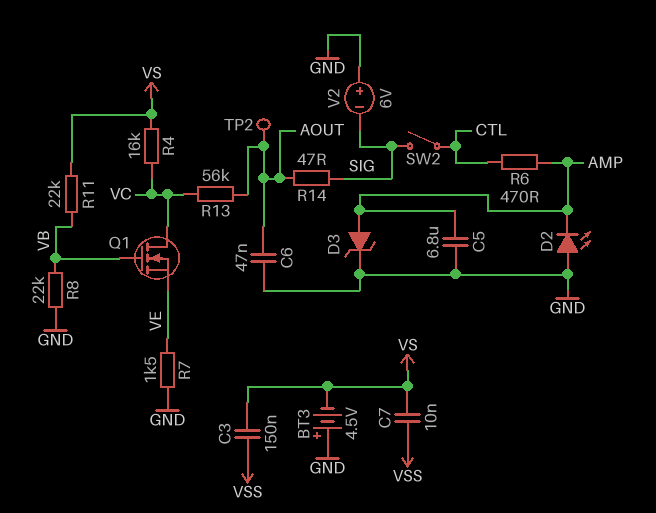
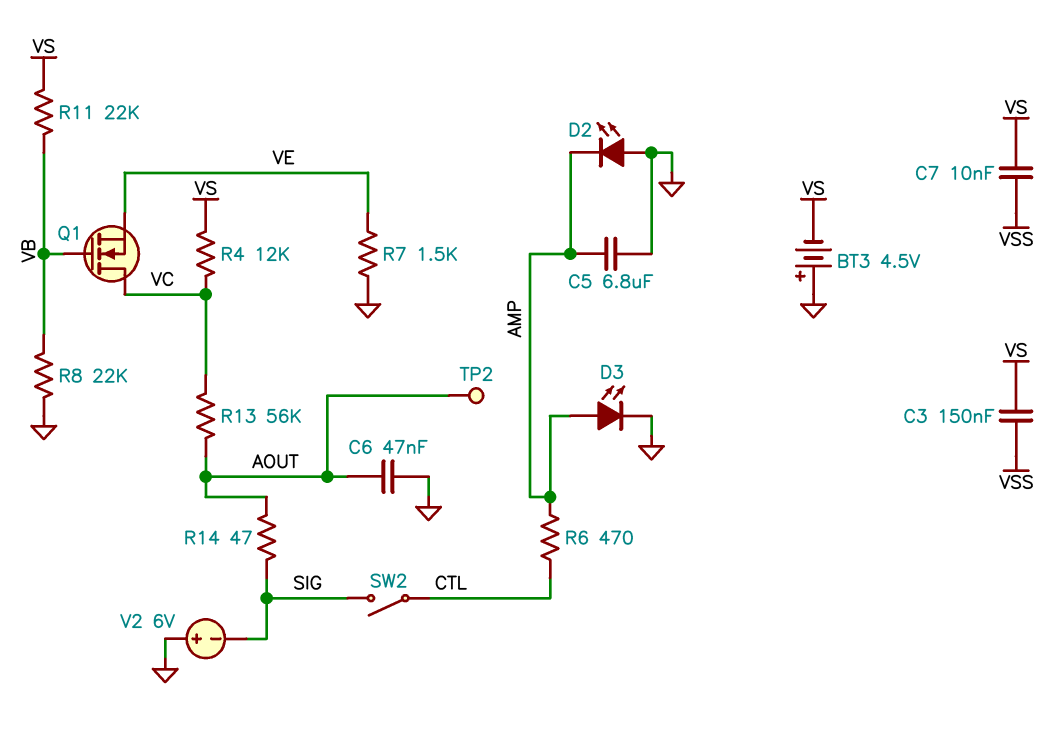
D3: zener (A AMP, K GND) -> LED (A AMP, K GND)
R4: 16k (VC, VS) -> 12k (VC, VS)

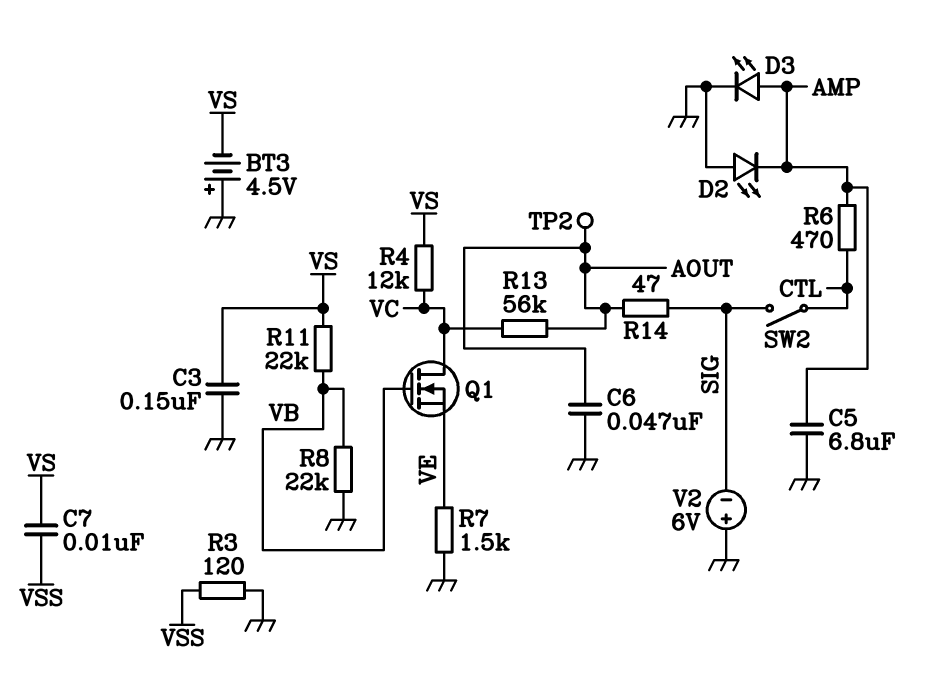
C3: 150nF (VS, VSS) -> 150nF (GND, VS)
R3: none -> 120 (GND, VSS)

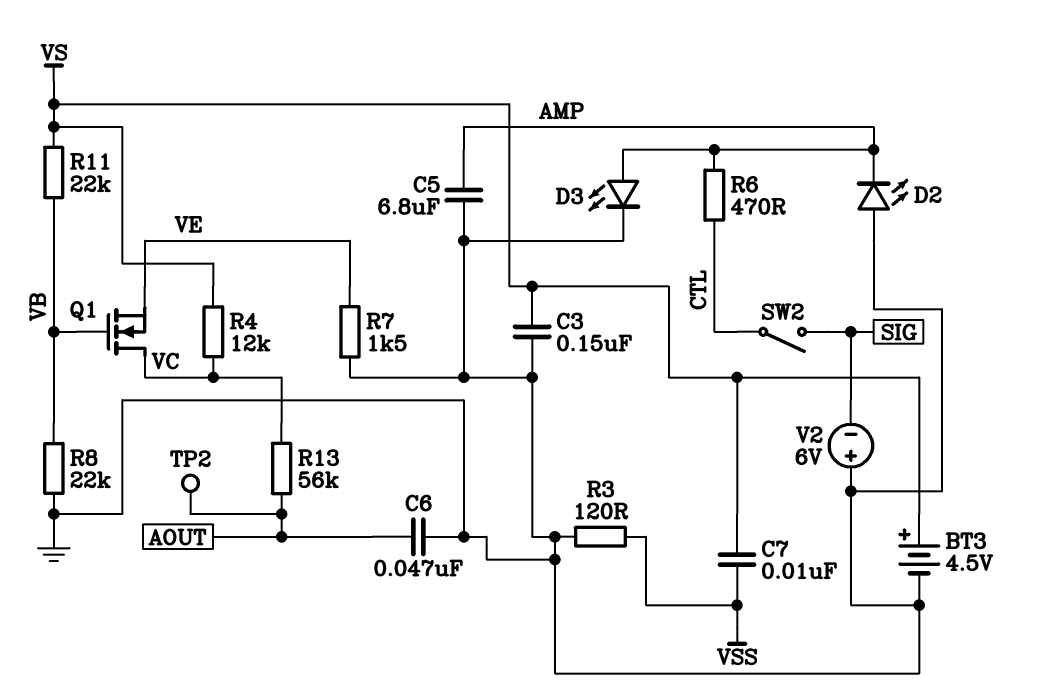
BT3: 4.5V (plus GND, minus VS) -> 4.5V (plus VS, minus GND)
R14: 47 (AOUT, SIG) -> none

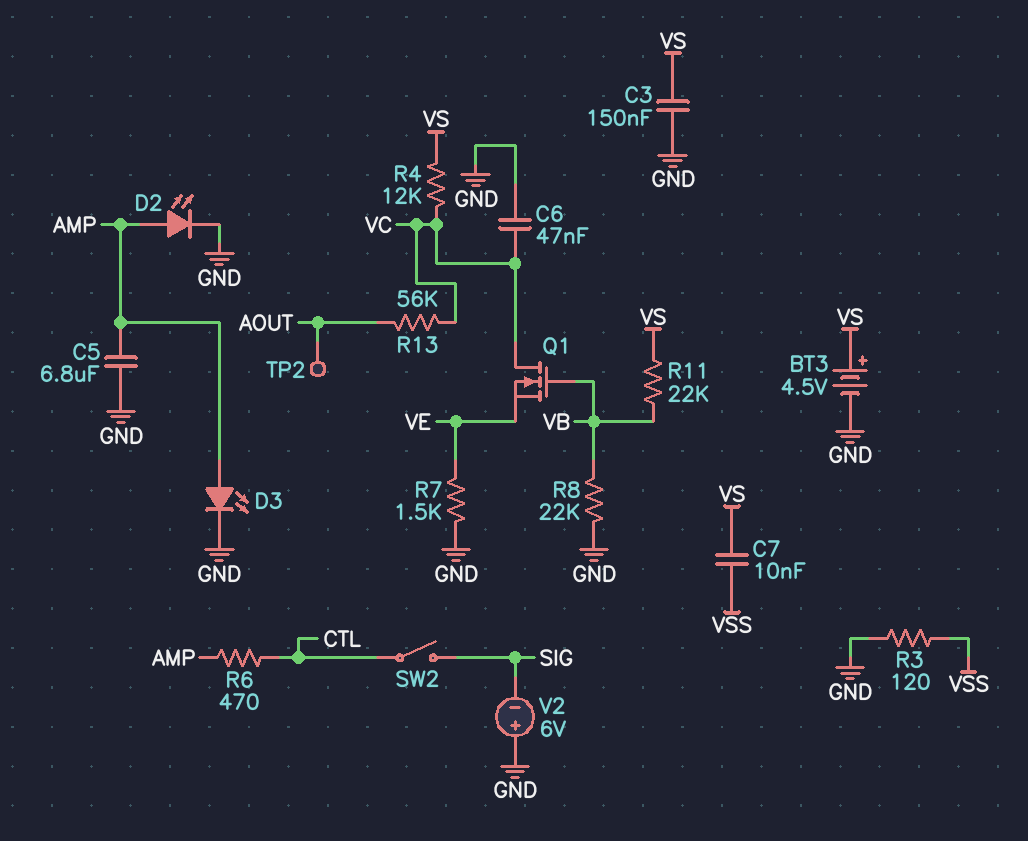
C6: 47nF (AOUT, GND) -> 47nF (GND, VC)
D2: LED (A GND, K AMP) -> LED (A AMP, K GND)

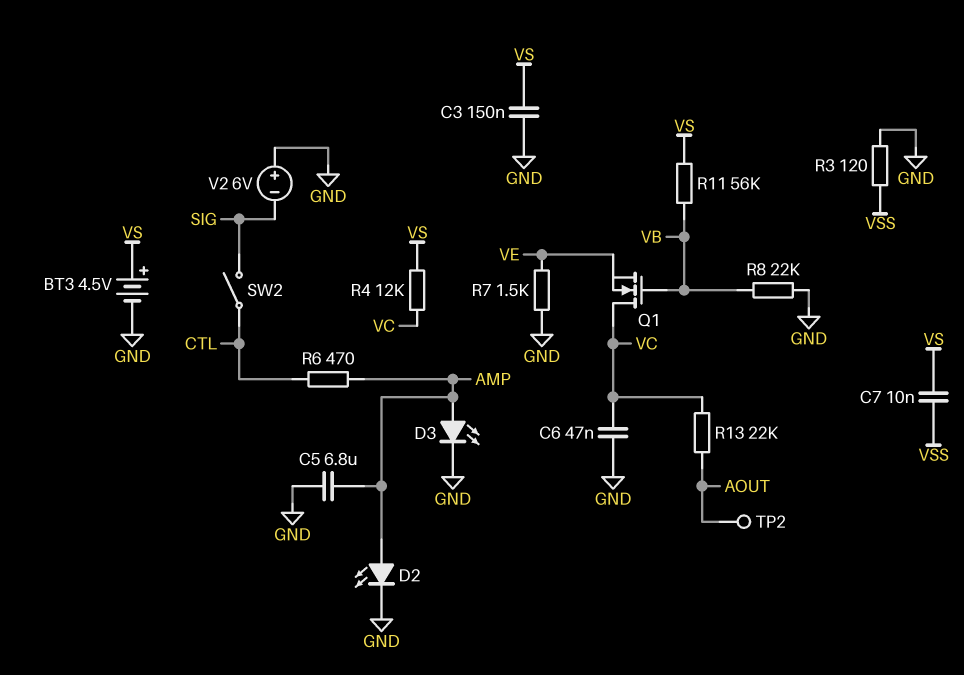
R11: 22k (VB, VS) -> 56k (VB, VS)
R13: 56k (AOUT, VC) -> 22k (AOUT, VC)

